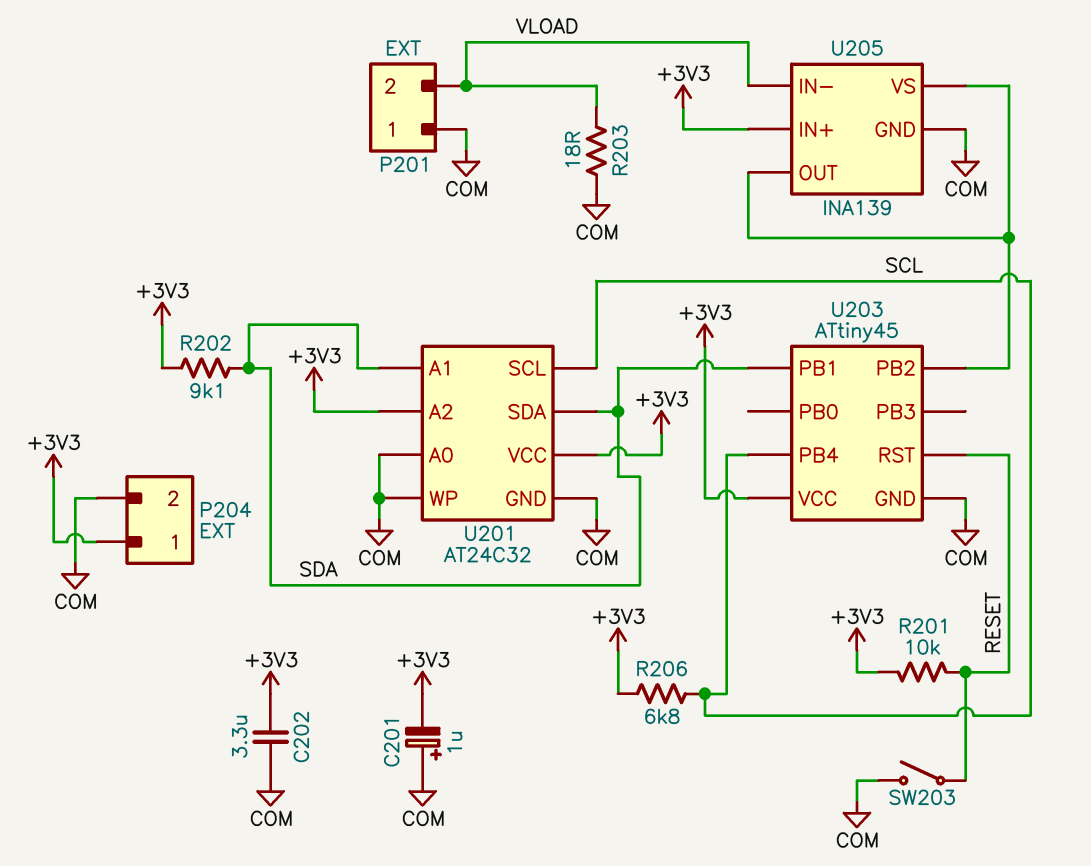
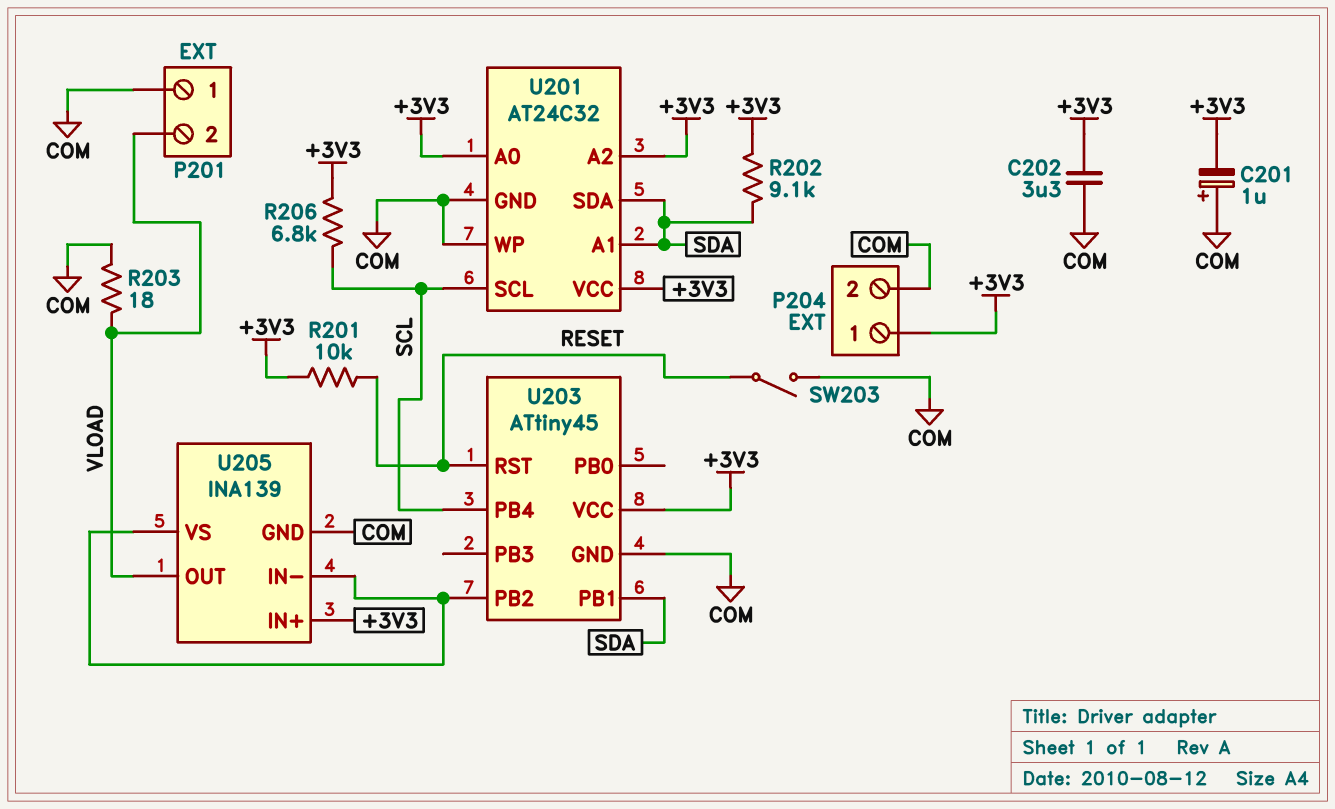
U201 pin A0: COM -> +3V3
U205 pin IN-: VLOAD -> U203/PB2
U205 pin OUT: U203/PB2 -> VLOAD

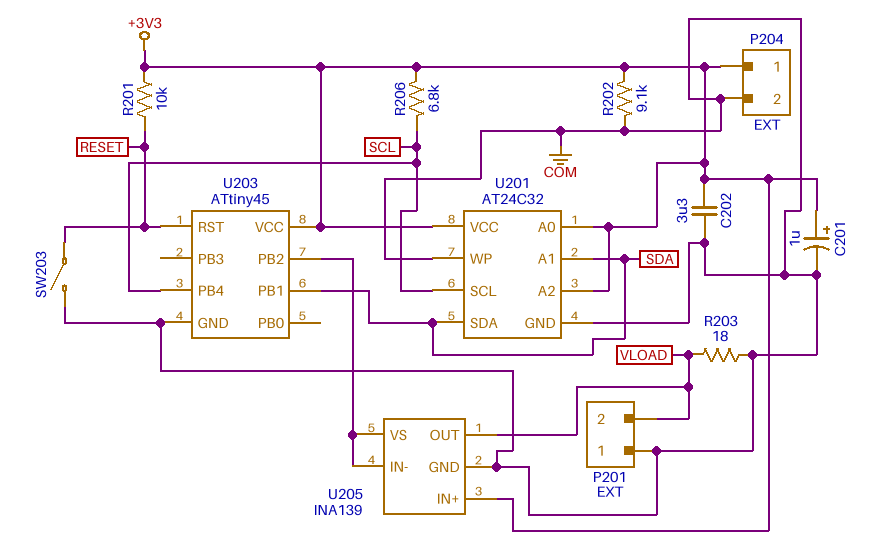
C201: 1uF (plus COM, minus +3V3) -> 1uF (plus +3V3, minus COM)
R202: 9.1k (+3V3, SDA) -> 9.1k (+3V3, COM)

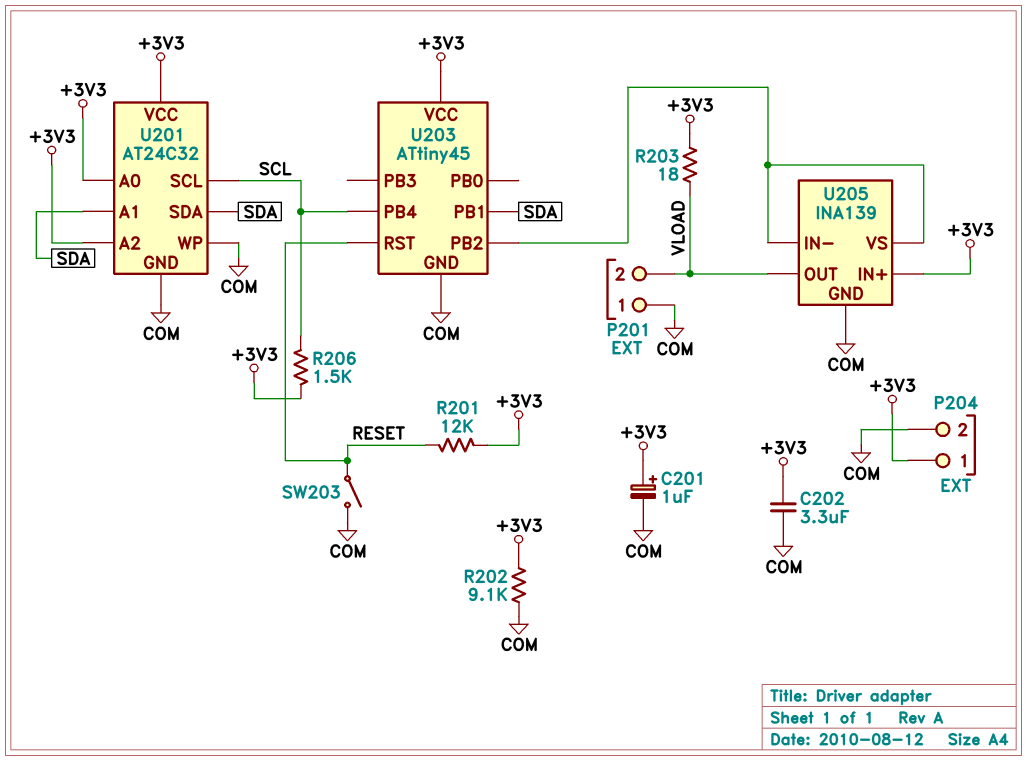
R201: 10k (+3V3, RESET) -> 12k (+3V3, RESET)
R203: 18 (COM, VLOAD) -> 18 (+3V3, VLOAD)
R206: 6.8k (+3V3, SCL) -> 1.5k (+3V3, SCL)

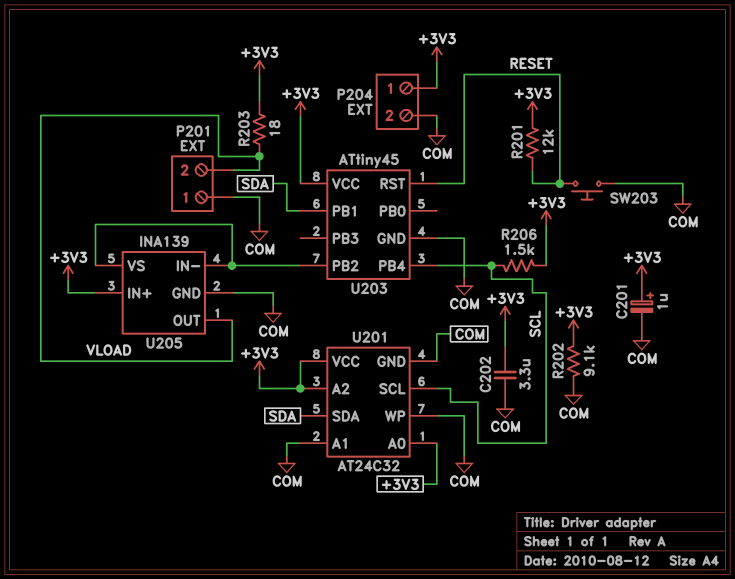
SW203: switch (COM, RESET) -> button (COM, RESET)
U201 pin A1: SDA -> COM

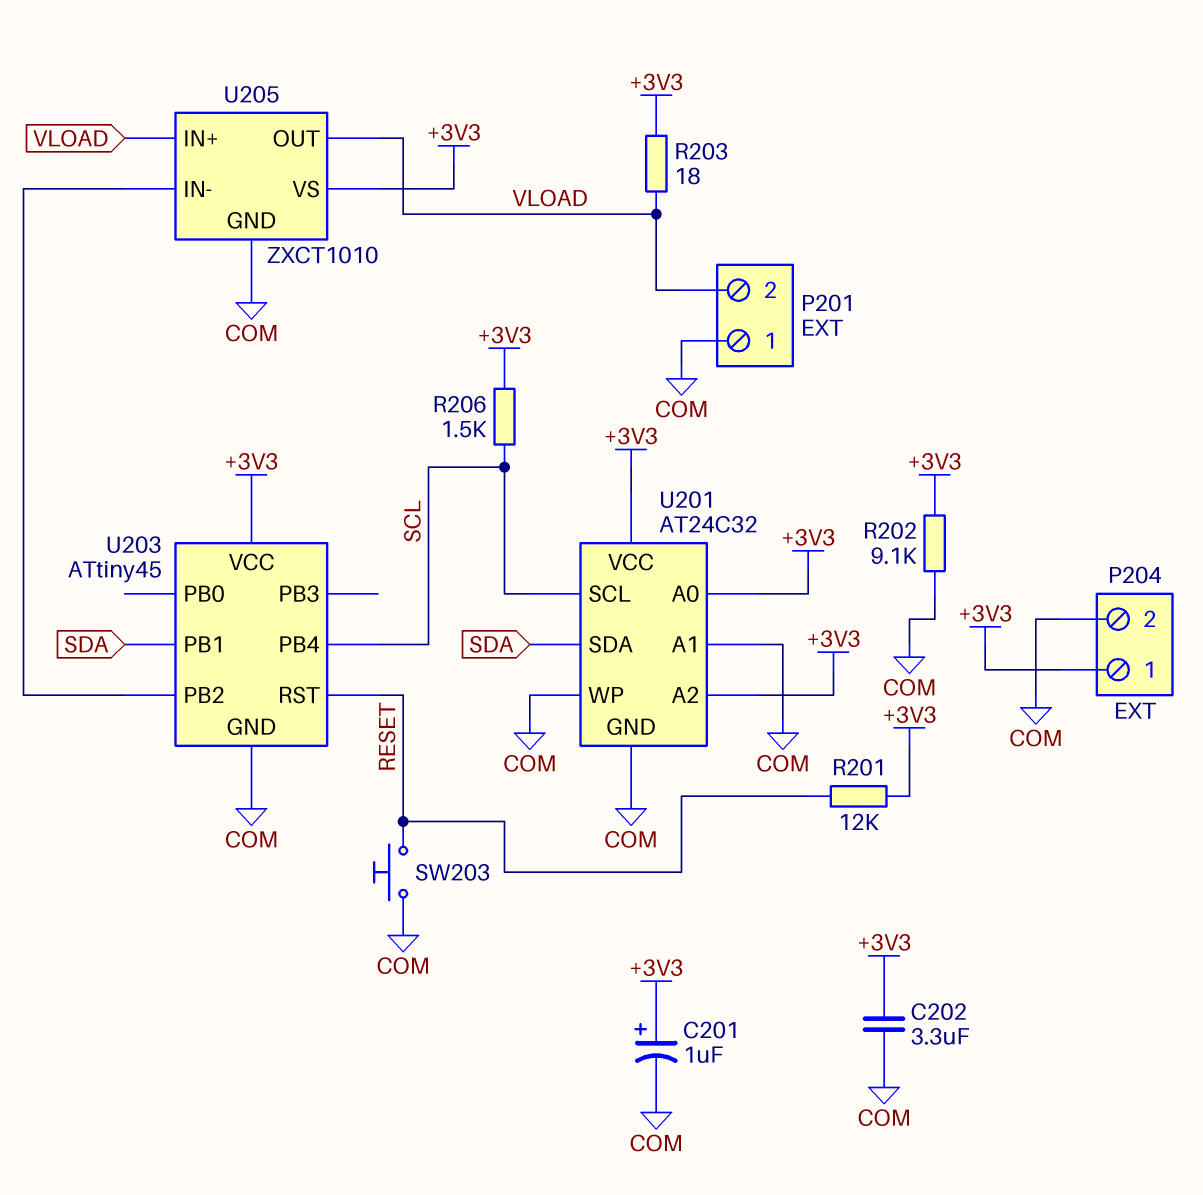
U205: INA139 -> ZXCT1010
U205 pin IN+: +3V3 -> VLOAD
U205 pin VS: U203/PB2 -> +3V3

